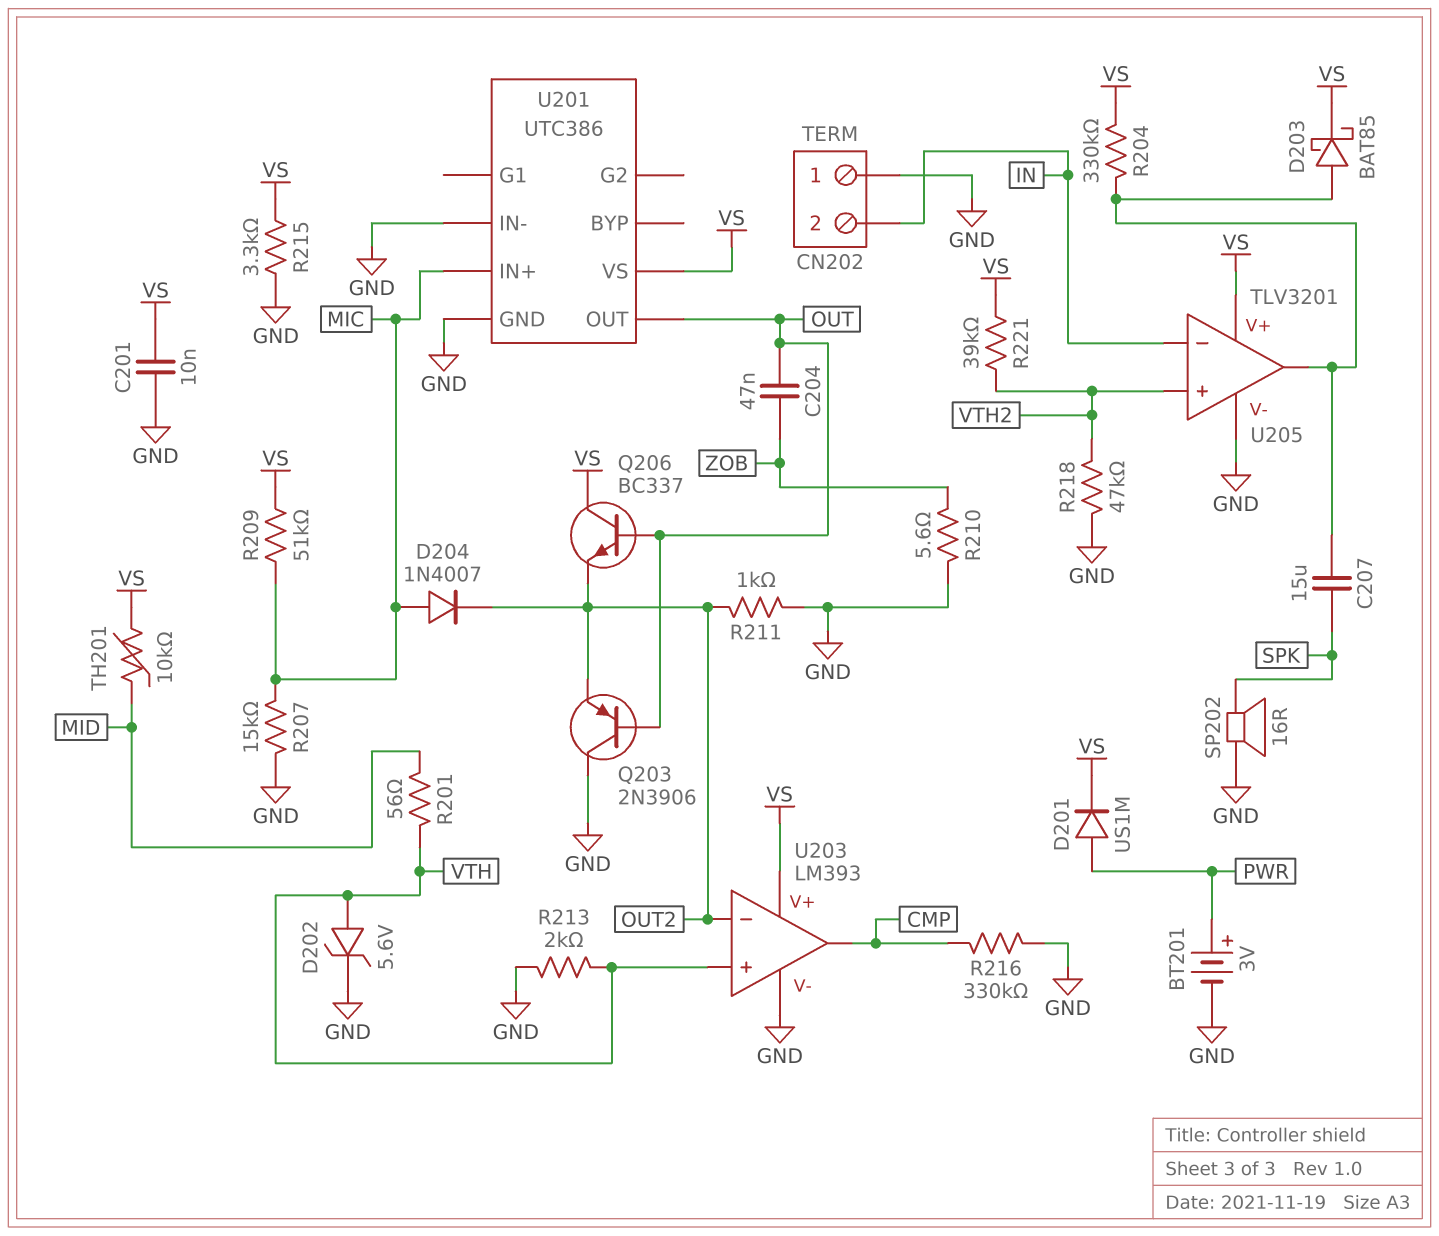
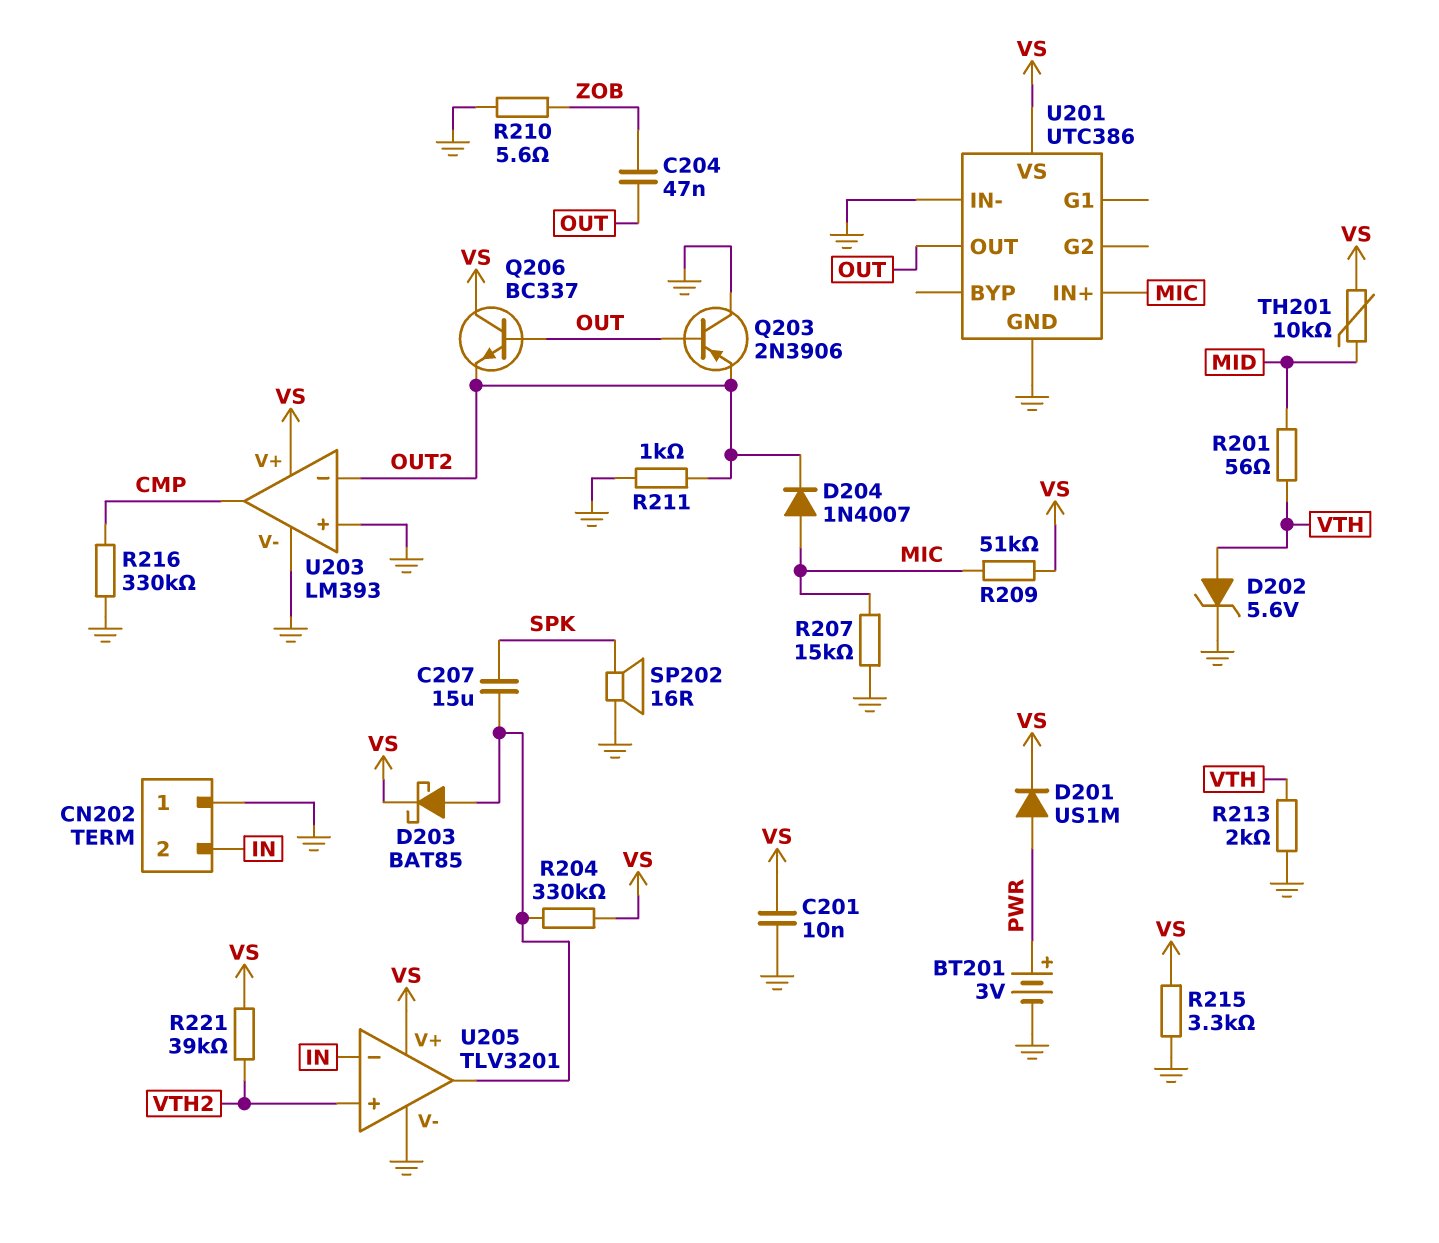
R218: 47k (GND, VTH2) -> none
U203 pin in+: VTH -> GND

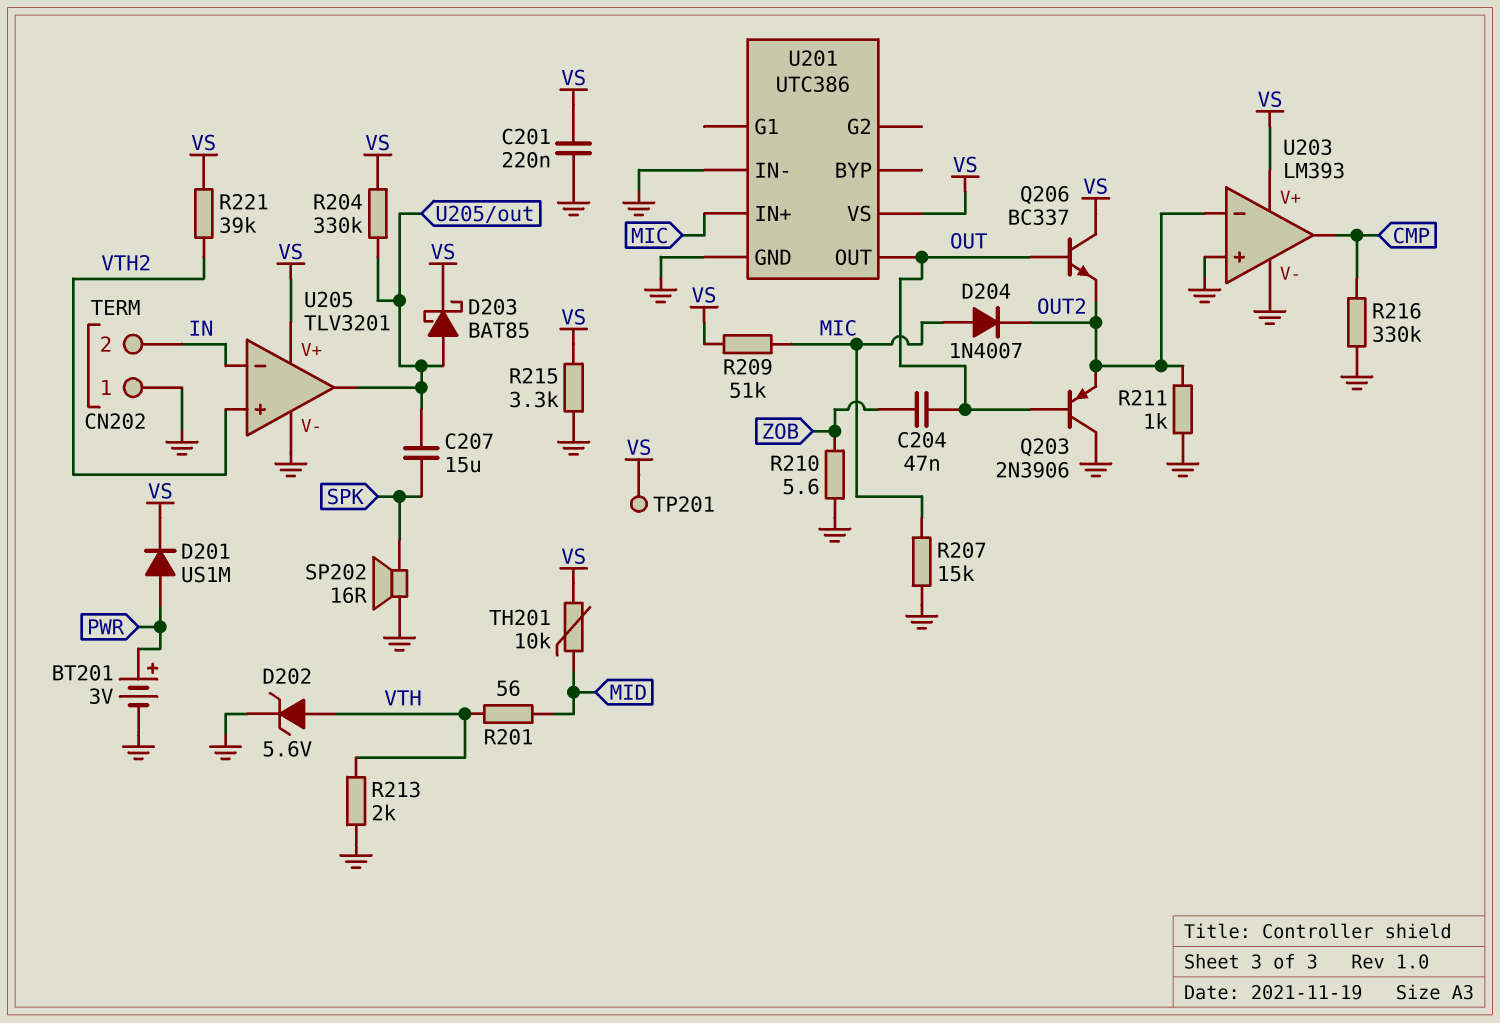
C201: 10nF (GND, VS) -> 220nF (GND, VS)
TP201: none -> test point (VS)

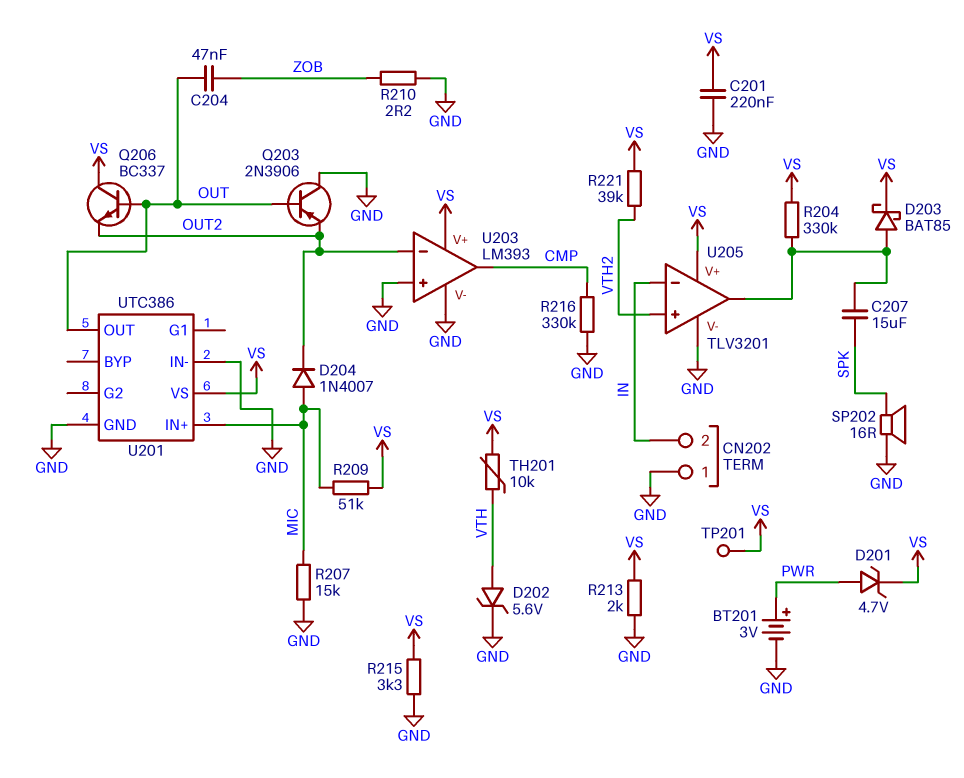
D201: diode US1M (A PWR, K VS) -> zener 4.7V (A PWR, K VS)
R201: 56 (MID, VTH) -> none
R210: 5.6 (GND, ZOB) -> 2.2 (GND, ZOB)
R211: 1k (GND, OUT2) -> none
R213: 2k (GND, VTH) -> 2k (GND, VS)
TH201: 10k (MID, VS) -> 10k (VS, VTH)

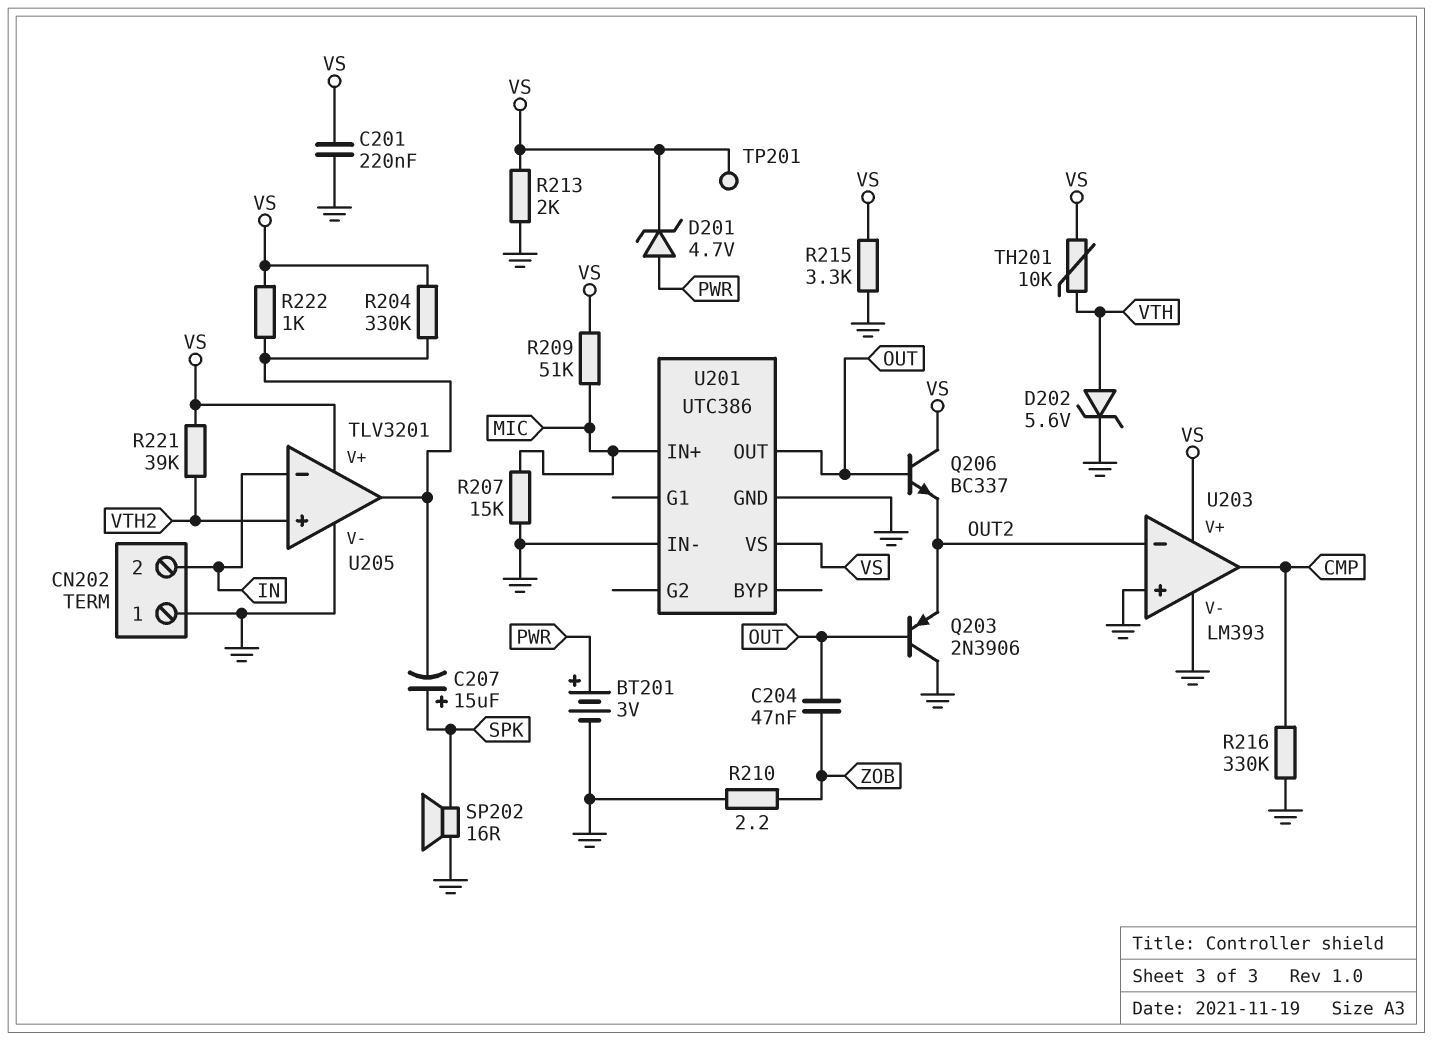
C207: 15uF (SPK, U205/out) -> 15uF (plus SPK, minus U205/out)
D203: schottky BAT85 (A U205/out, K VS) -> none
D204: diode 1N4007 (A MIC, K OUT2) -> none
R222: none -> 1k (U205/out, VS)

